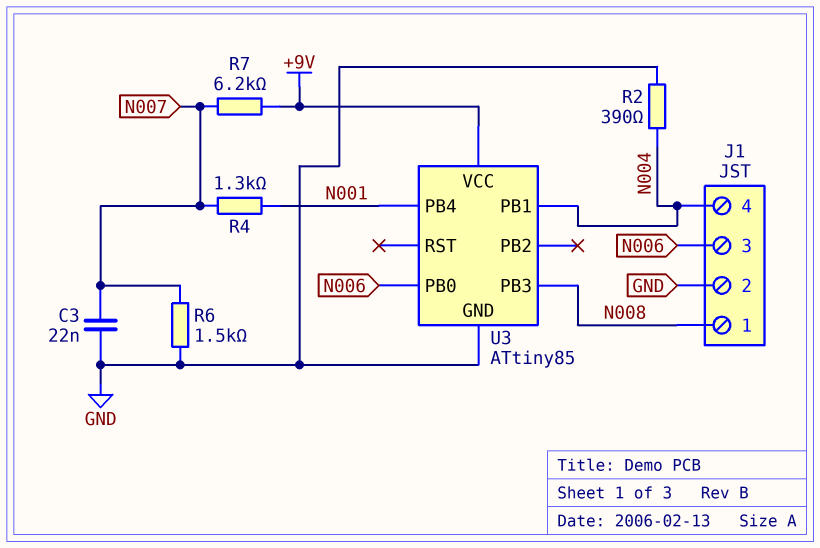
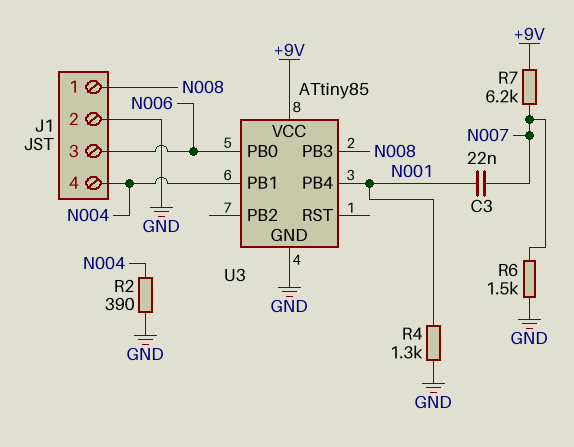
C3: 22nF (GND, N007) -> 22nF (N001, N007)
R4: 1.3k (N001, N007) -> 1.3k (GND, N001)

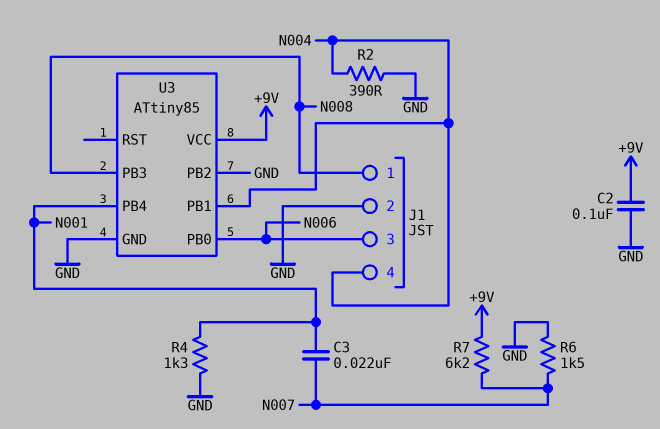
C2: none -> 100nF (+9V, GND)
U3 pin PB2: none -> GND

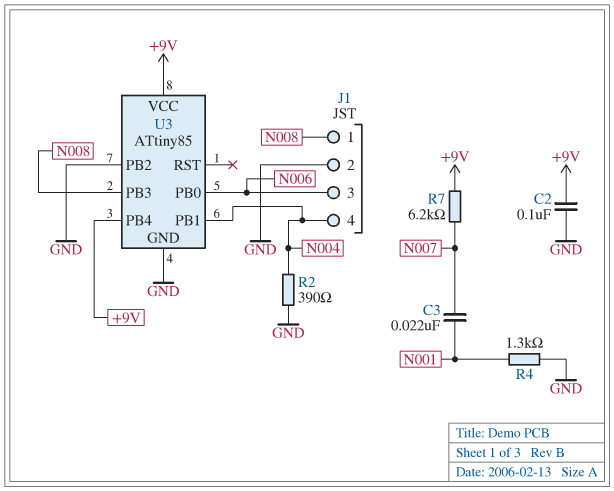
R6: 1.5k (GND, N007) -> none
U3 pin PB4: N001 -> +9V

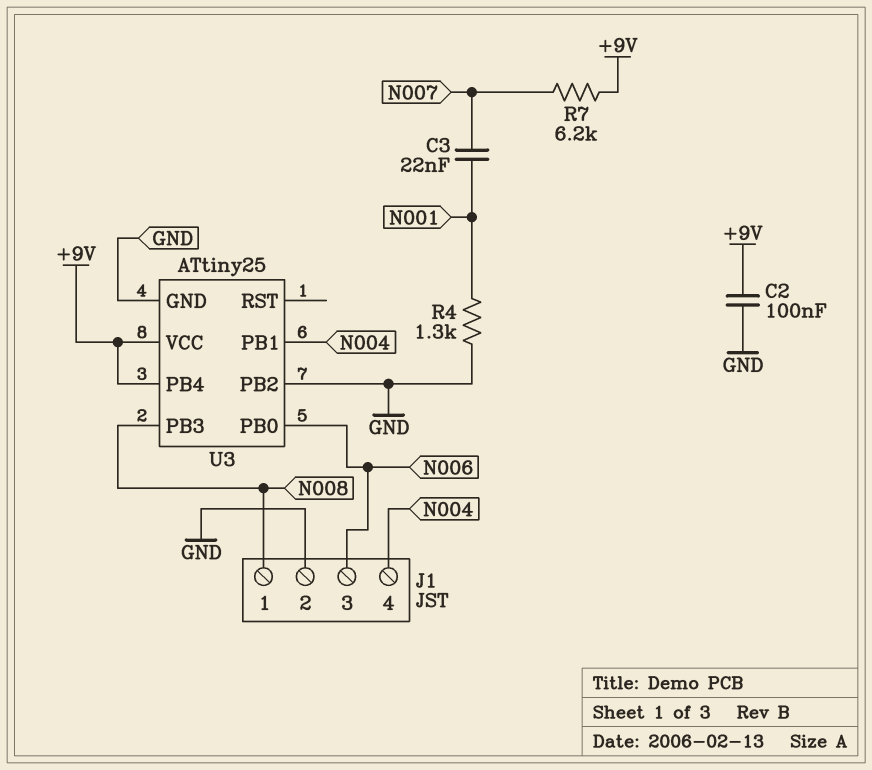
R2: 390 (GND, N004) -> none
U3: ATtiny85 -> ATtiny25

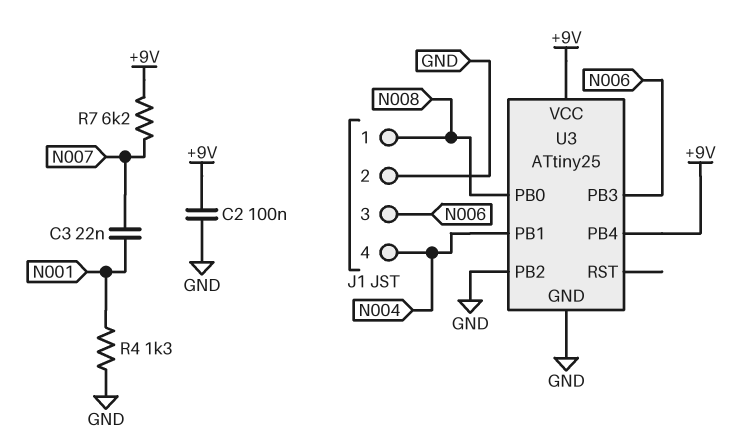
U3 pin PB0: N006 -> N008
U3 pin PB3: N008 -> N006

